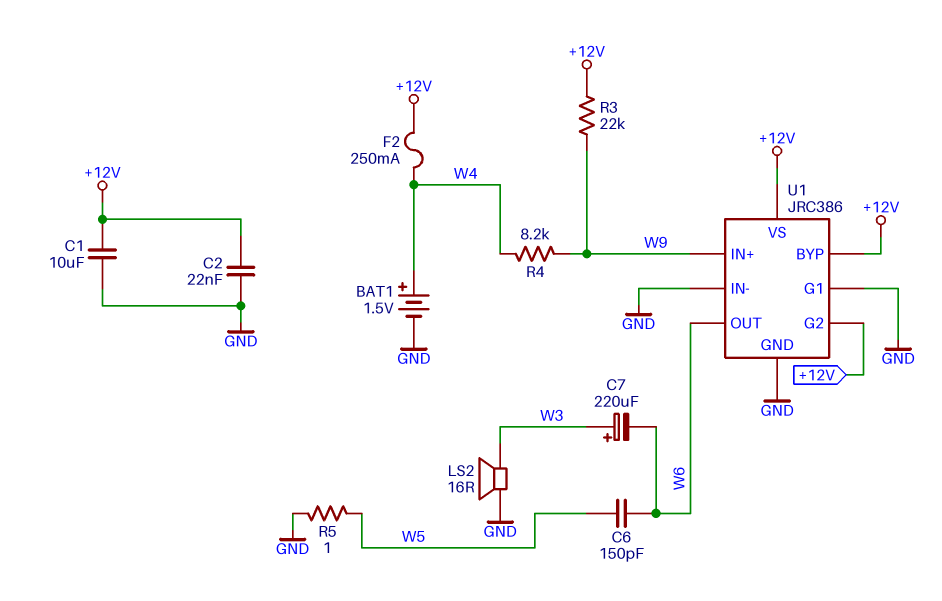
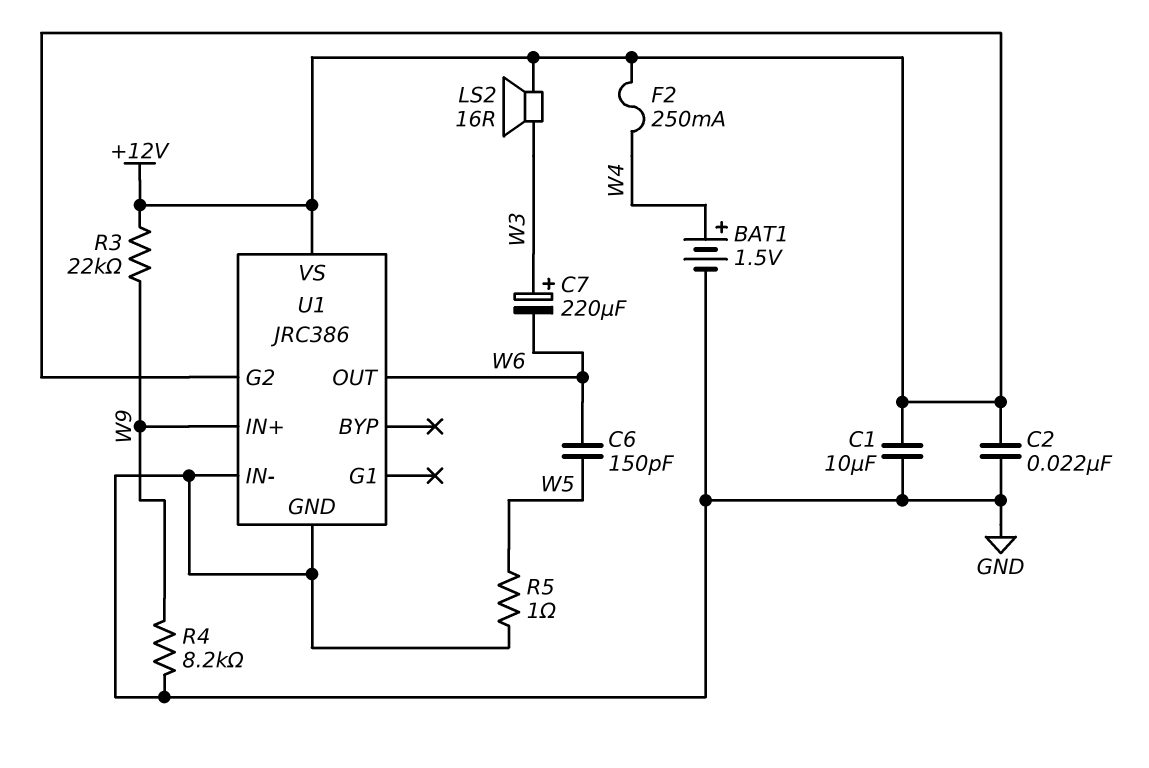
LS2: speaker 16R (GND, W3) -> speaker 16R (+12V, W3)
R4: 8.2k (W4, W9) -> 8.2k (GND, W9)
U1 pin BYP: +12V -> none
U1 pin G1: GND -> none

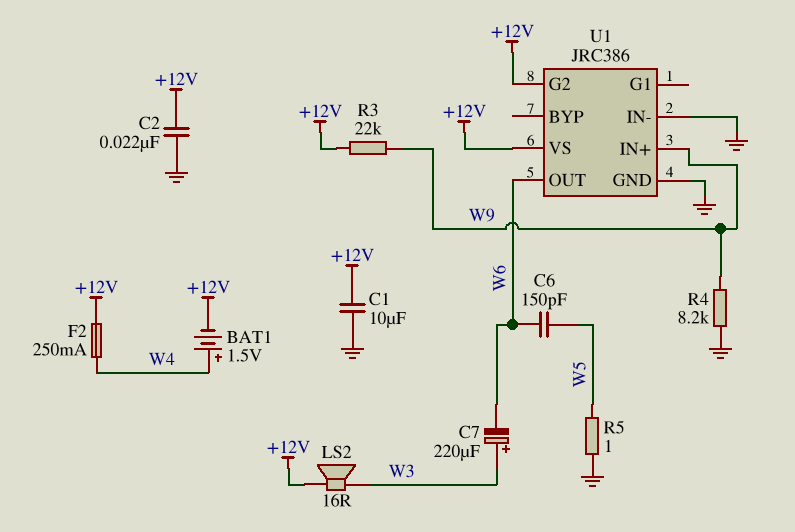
BAT1: 1.5V (plus W4, minus GND) -> 1.5V (plus W4, minus +12V)

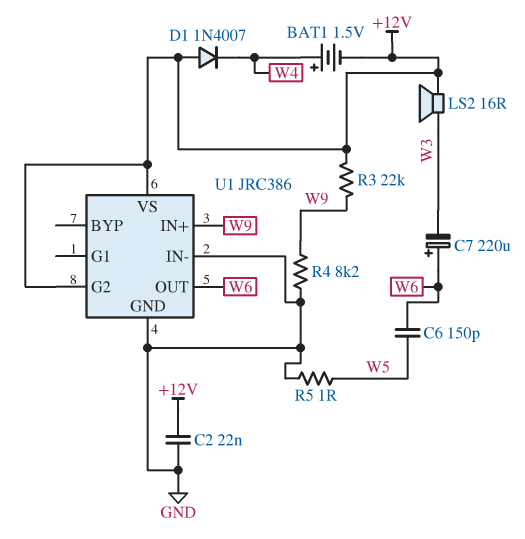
C1: 10uF (+12V, GND) -> none
C7: 220uF (plus W3, minus W6) -> 220uF (plus W6, minus W3)
D1: none -> diode 1N4007 (A +12V, K W4)
F2: 250mA (+12V, W4) -> none

